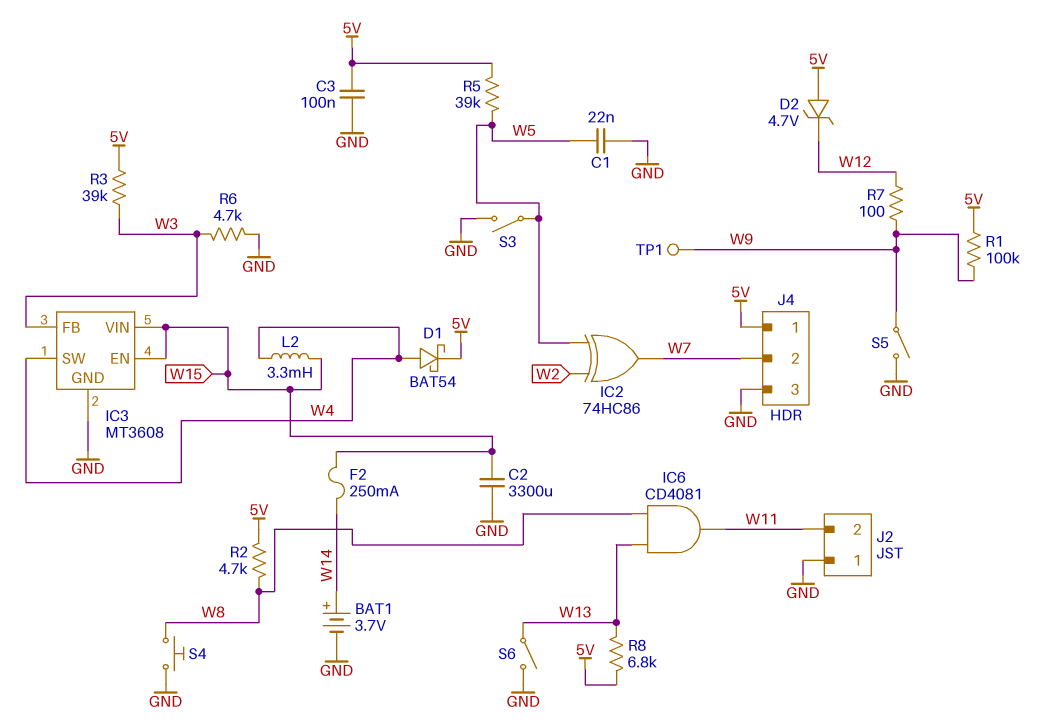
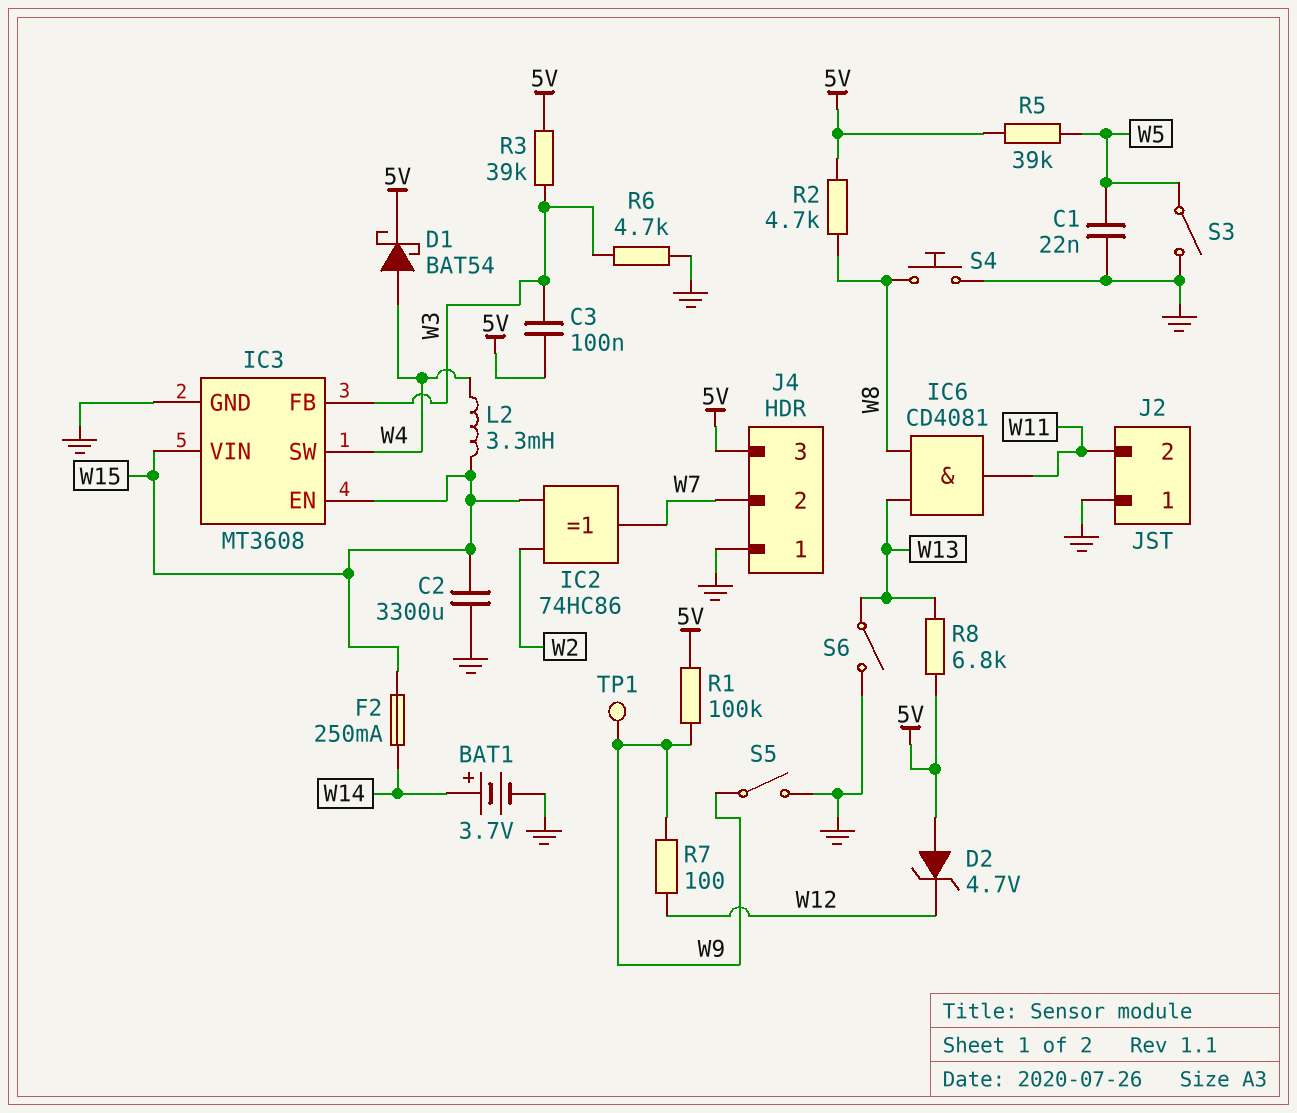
C3: 100nF (5V, GND) -> 100nF (5V, W3)
IC2: XOR 74HC86 (in W2, in W5, out W7) -> XOR 74HC86 (in W2, in W15, out W7)
J4 pin 1: 5V -> GND
J4 pin 3: GND -> 5V

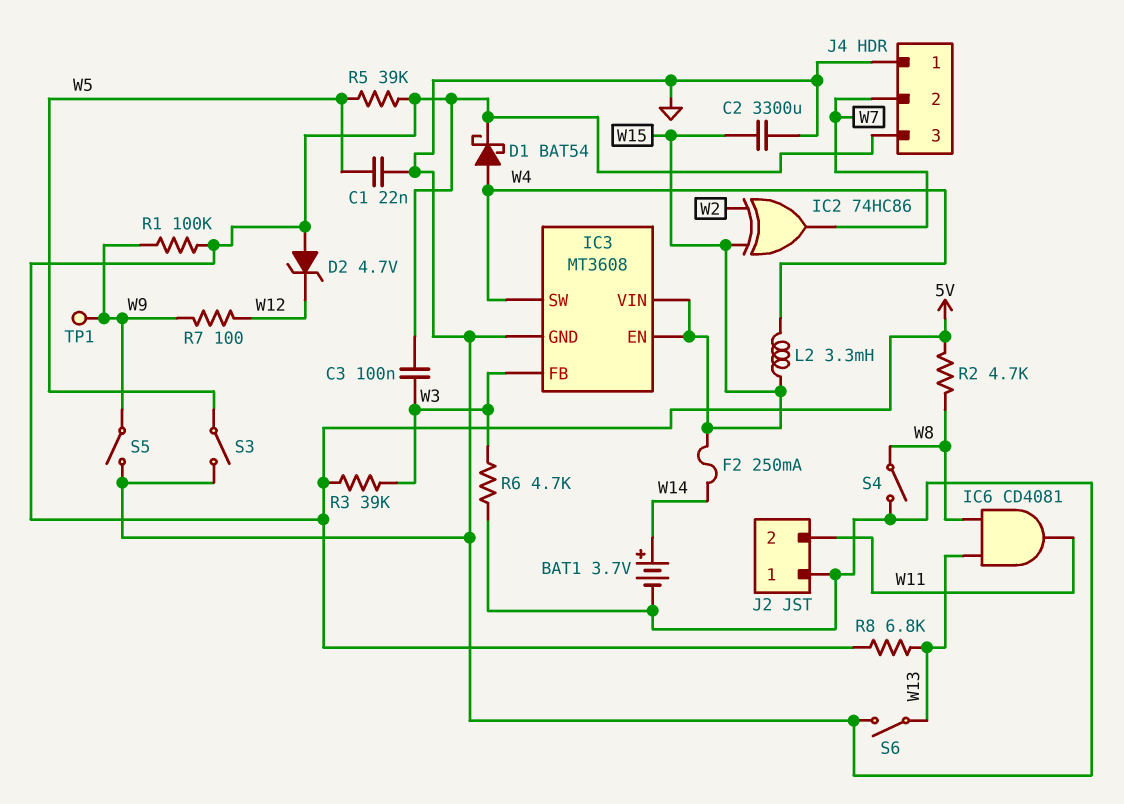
S4: button (GND, W8) -> switch (GND, W8)

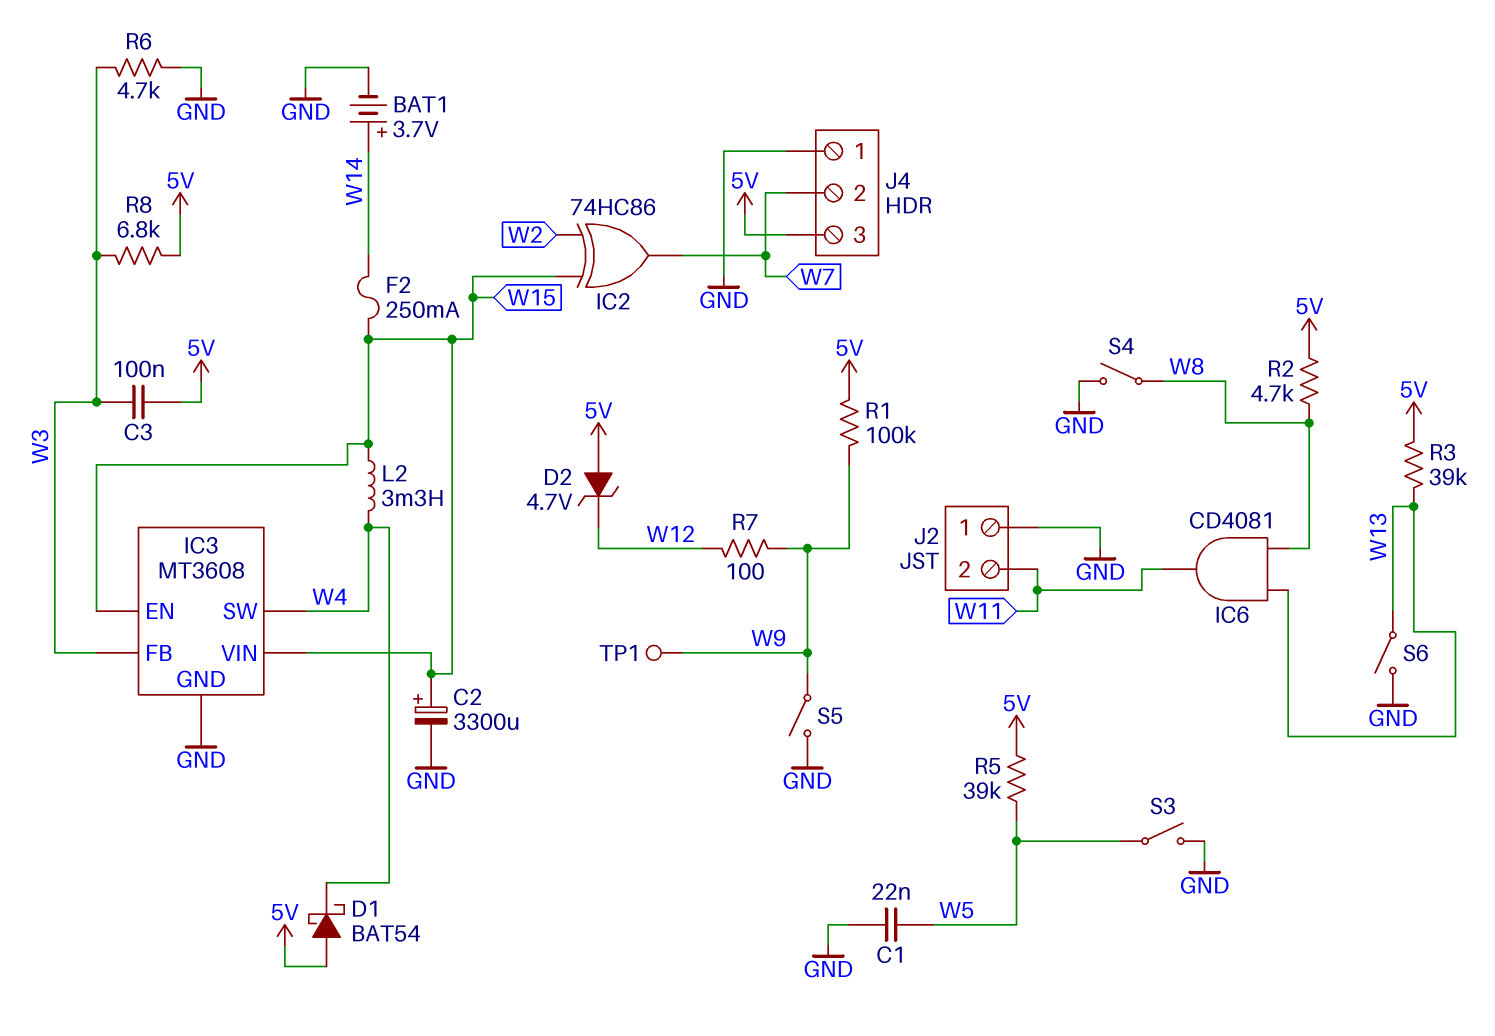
C2: 3300uF (GND, W15) -> 3300uF (plus W15, minus GND)
D1: schottky BAT54 (A W4, K 5V) -> schottky BAT54 (A 5V, K W4)
R3: 39k (5V, W3) -> 39k (5V, W13)
R8: 6.8k (5V, W13) -> 6.8k (5V, W3)

